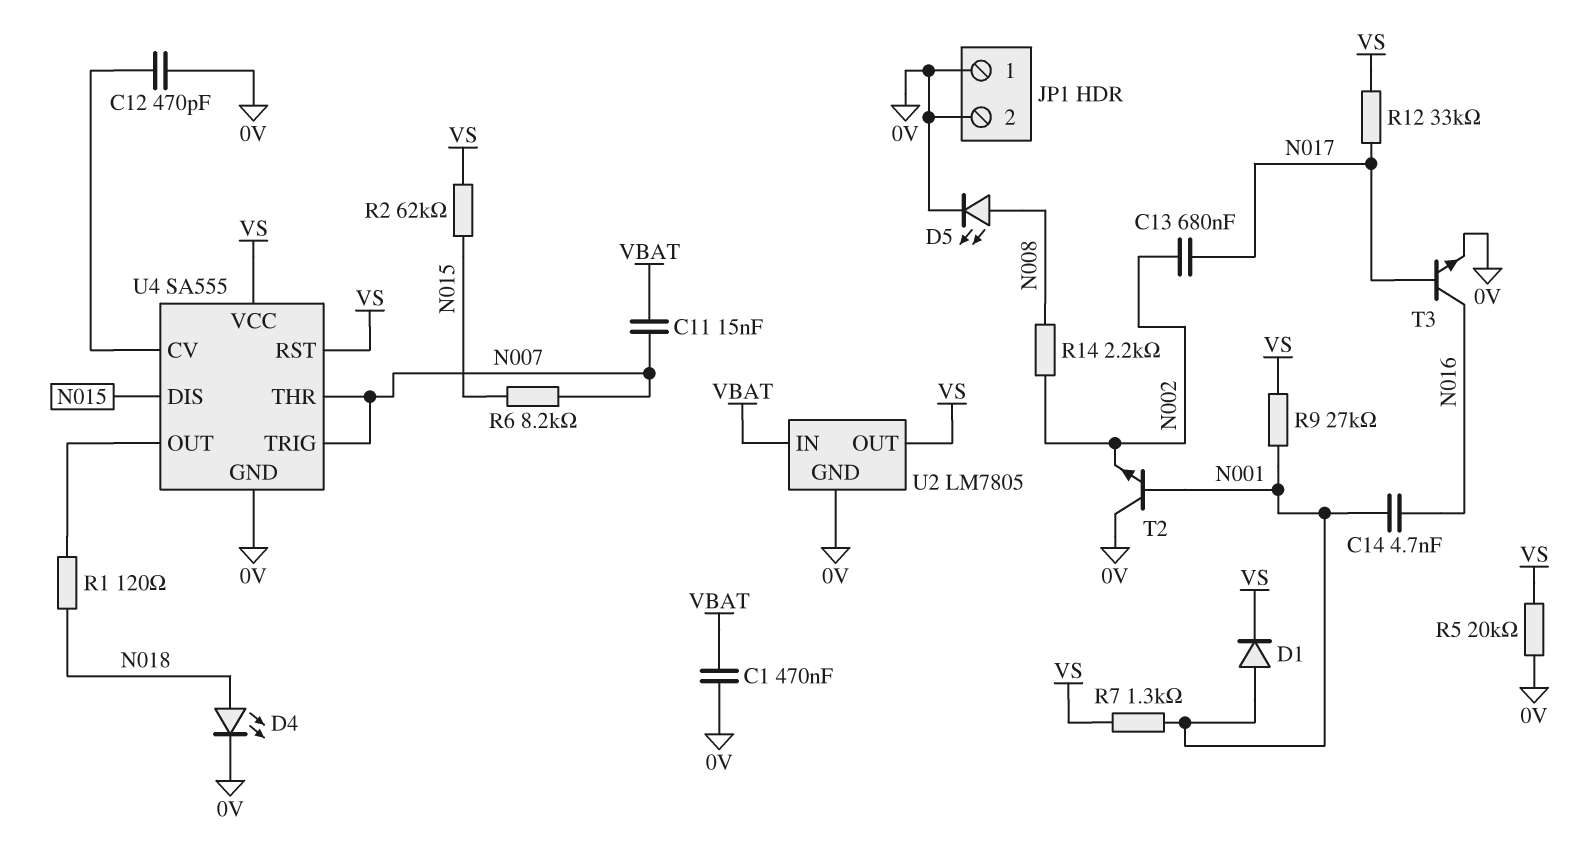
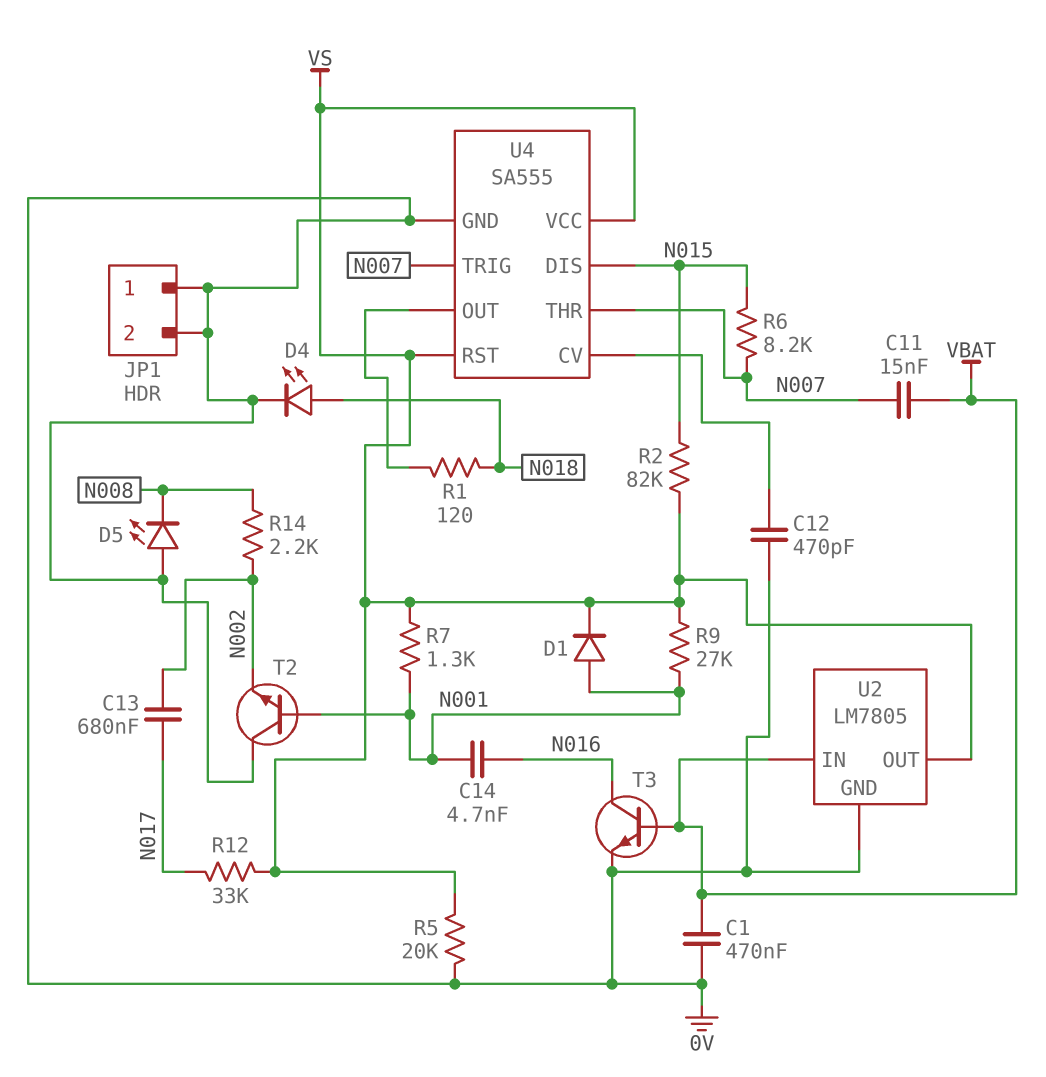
D5: LED (A N008, K 0V) -> LED (A 0V, K N008)
R2: 62k (N015, VS) -> 82k (N015, VS)
T3: NPN (B N017, C N016, E 0V) -> NPN (B VBAT, C N016, E 0V)

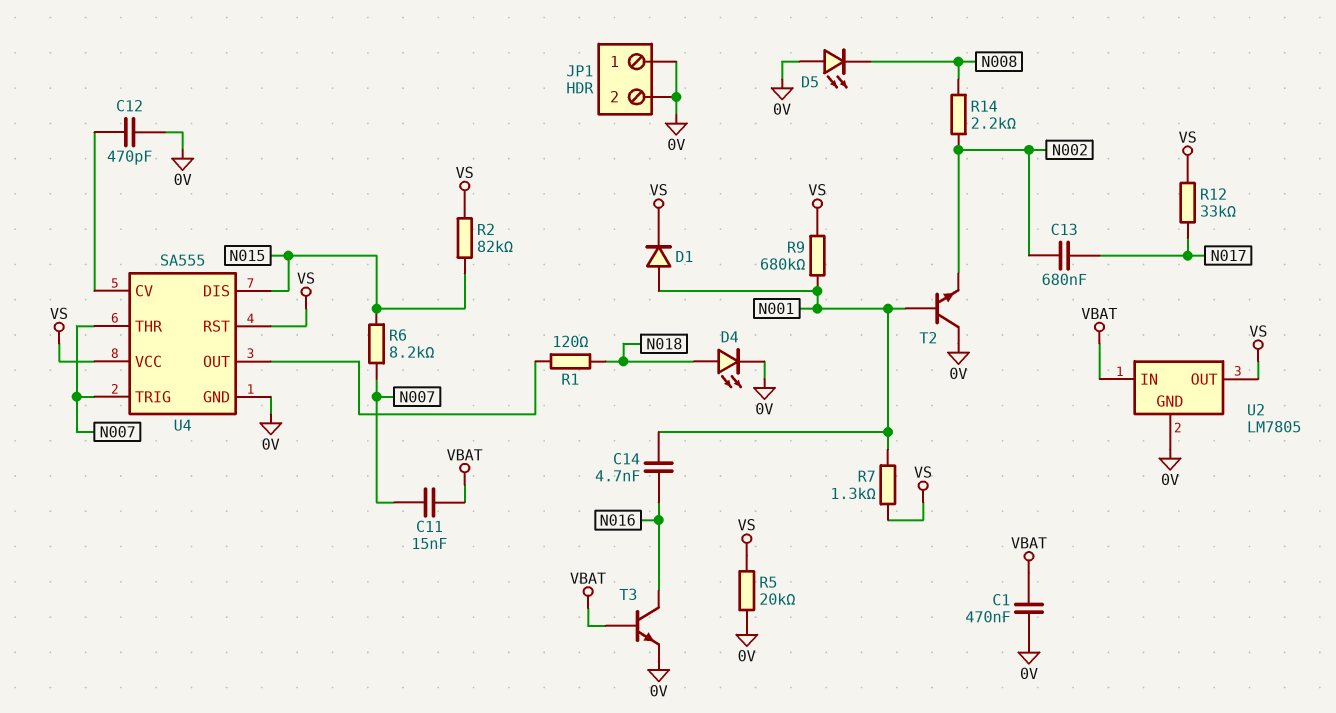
R9: 27k (N001, VS) -> 680k (N001, VS)

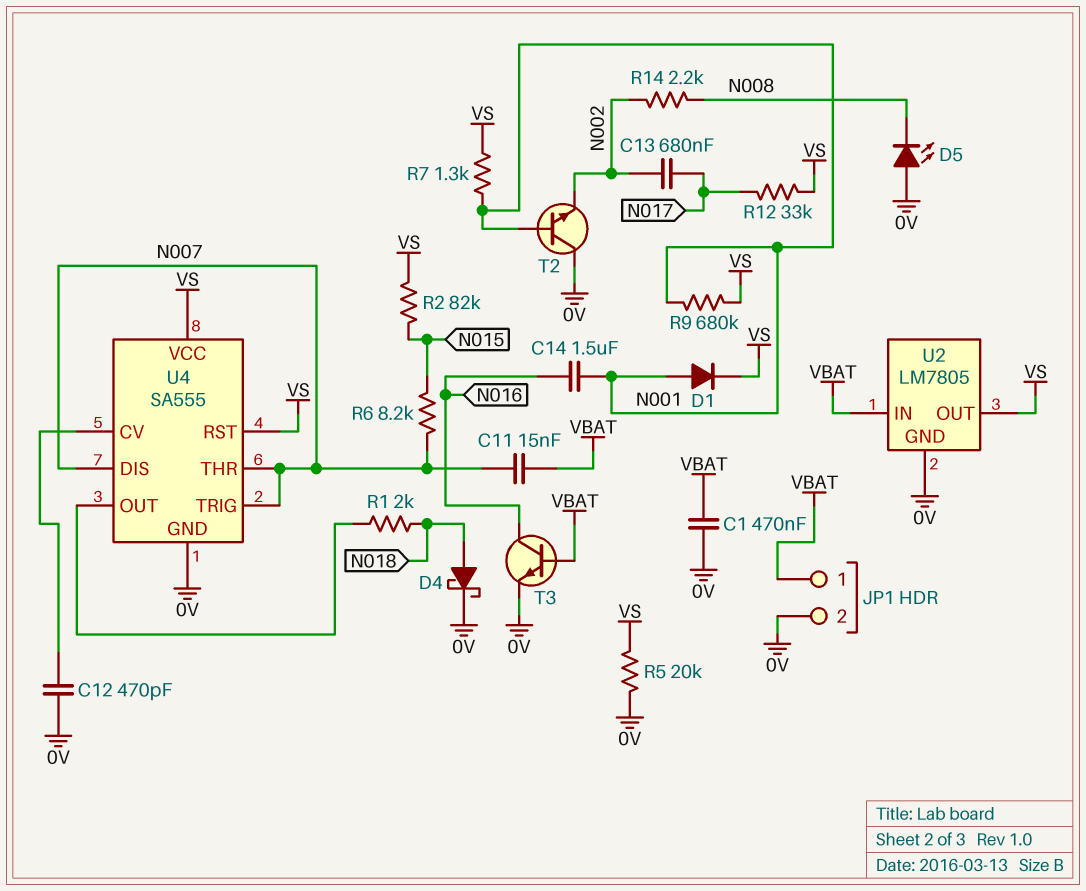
C14: 4.7nF (N001, N016) -> 1.5uF (N001, N016)
D4: LED (A N018, K 0V) -> schottky (A N018, K 0V)
JP1 pin 1: 0V -> VBAT
R1: 120 (N018, U4/OUT) -> 2k (N018, U4/OUT)
U4 pin DIS: N015 -> N007

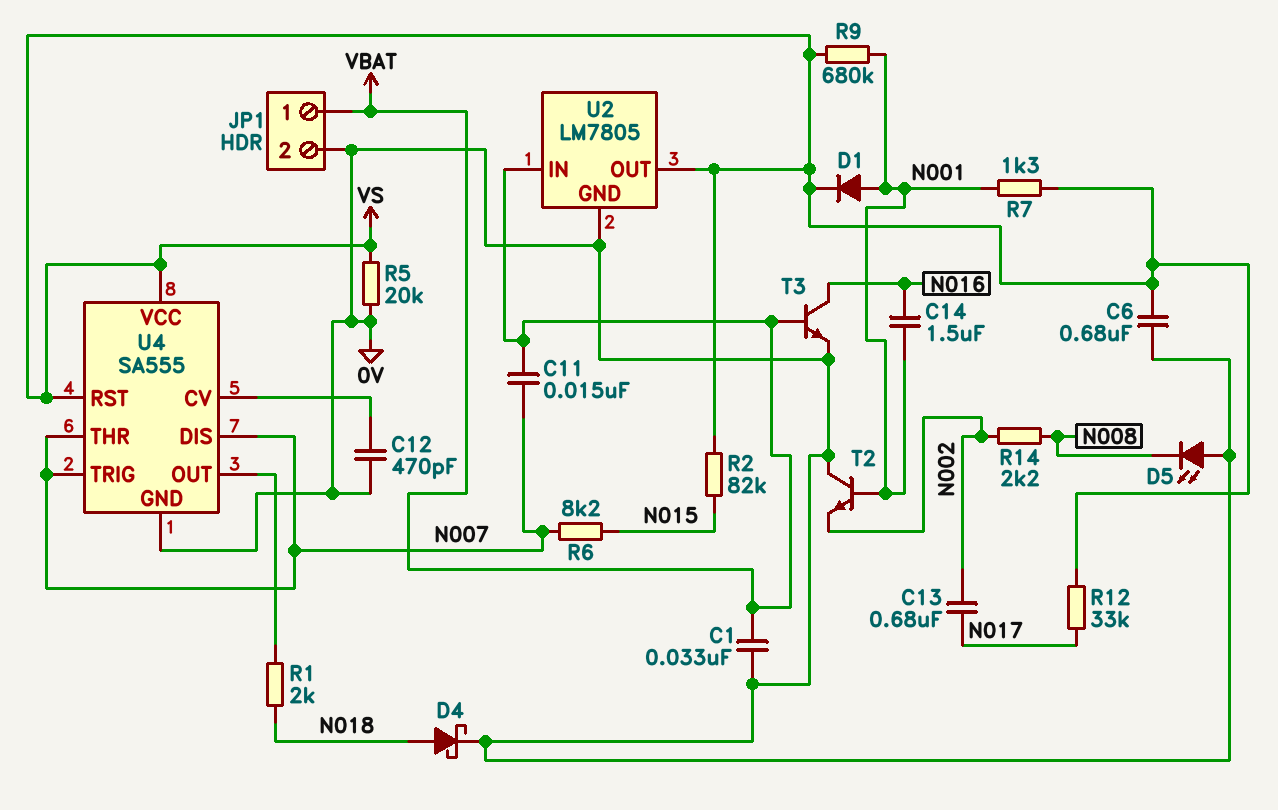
C1: 470nF (0V, VBAT) -> 33nF (0V, VBAT)
C6: none -> 680nF (0V, VS)

